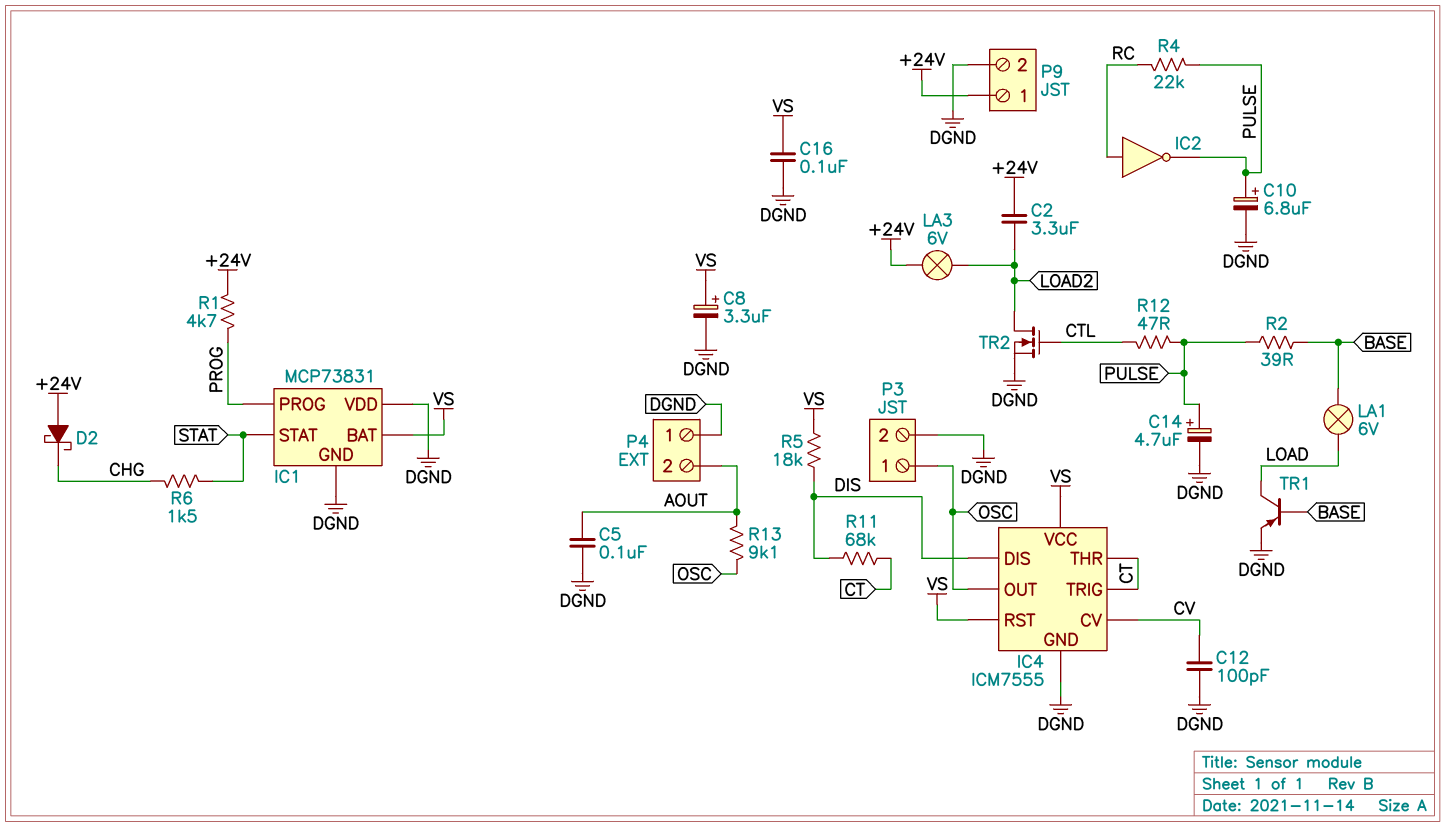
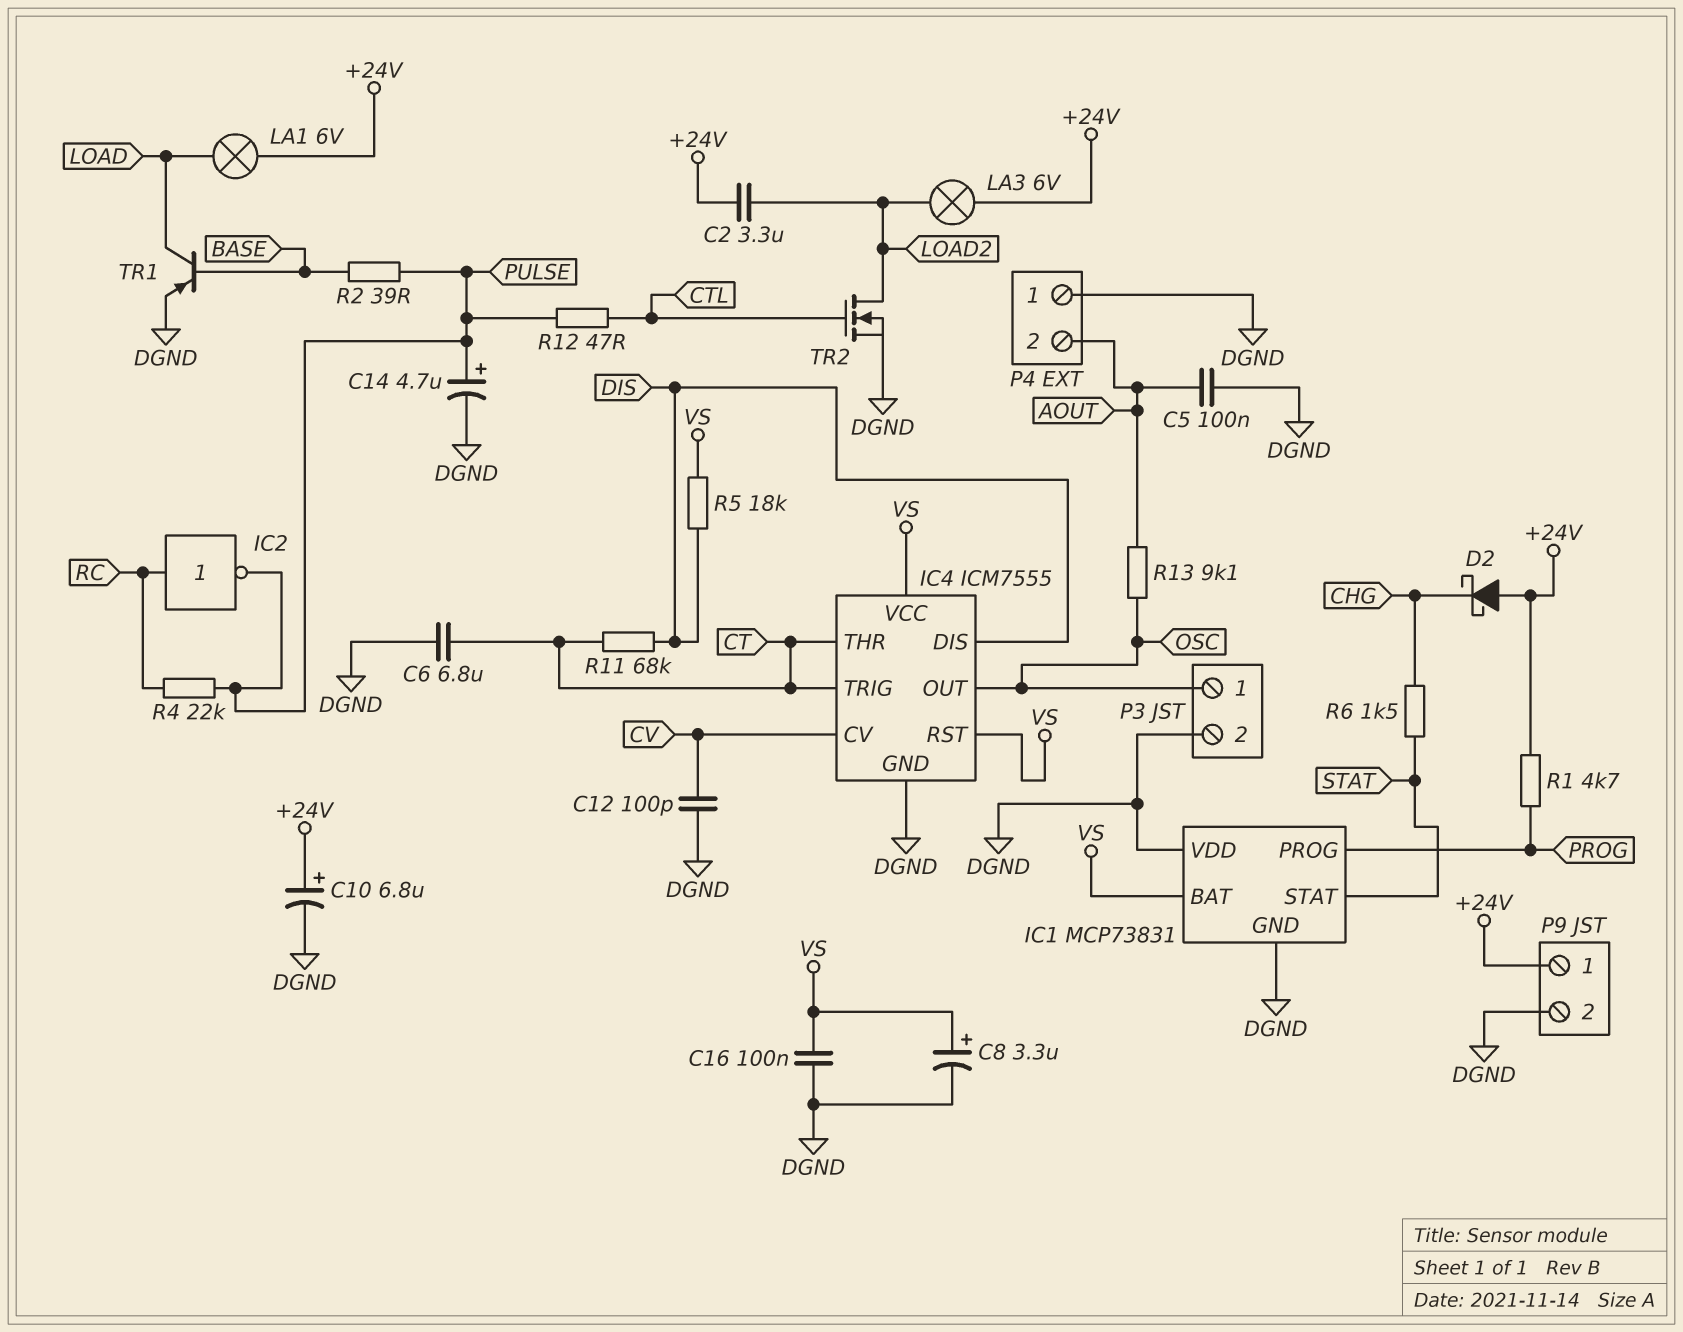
C6: none -> 6.8uF (CT, DGND)
C10: 6.8uF (plus PULSE, minus DGND) -> 6.8uF (plus +24V, minus DGND)
LA1: lamp 6V (BASE, LOAD) -> lamp 6V (+24V, LOAD)

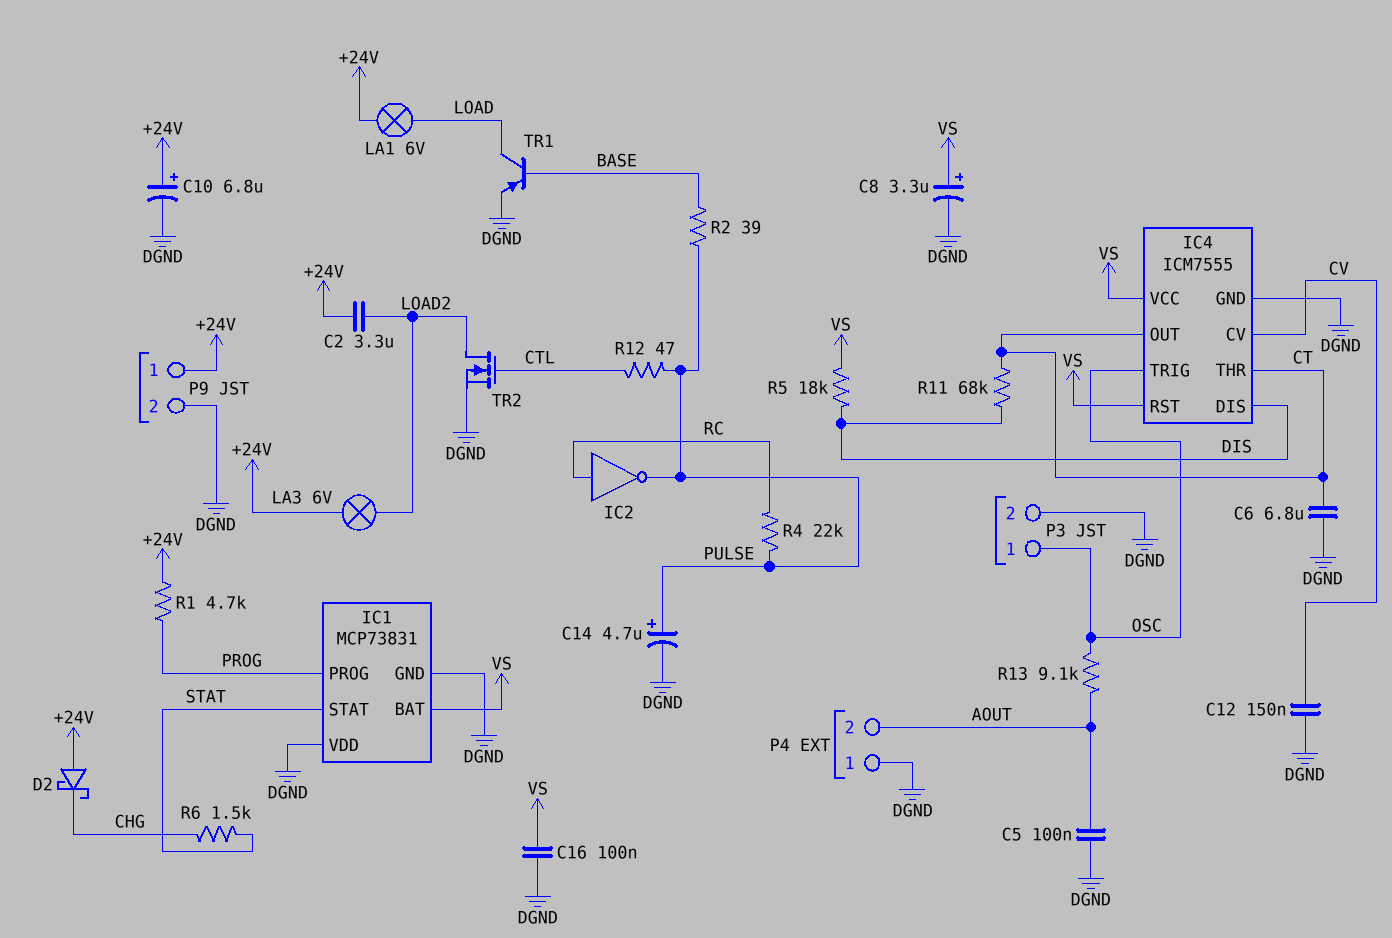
C12: 100pF (CV, DGND) -> 150nF (CV, DGND)
IC4 pin OUT: OSC -> CT
IC4 pin TRIG: CT -> OSC

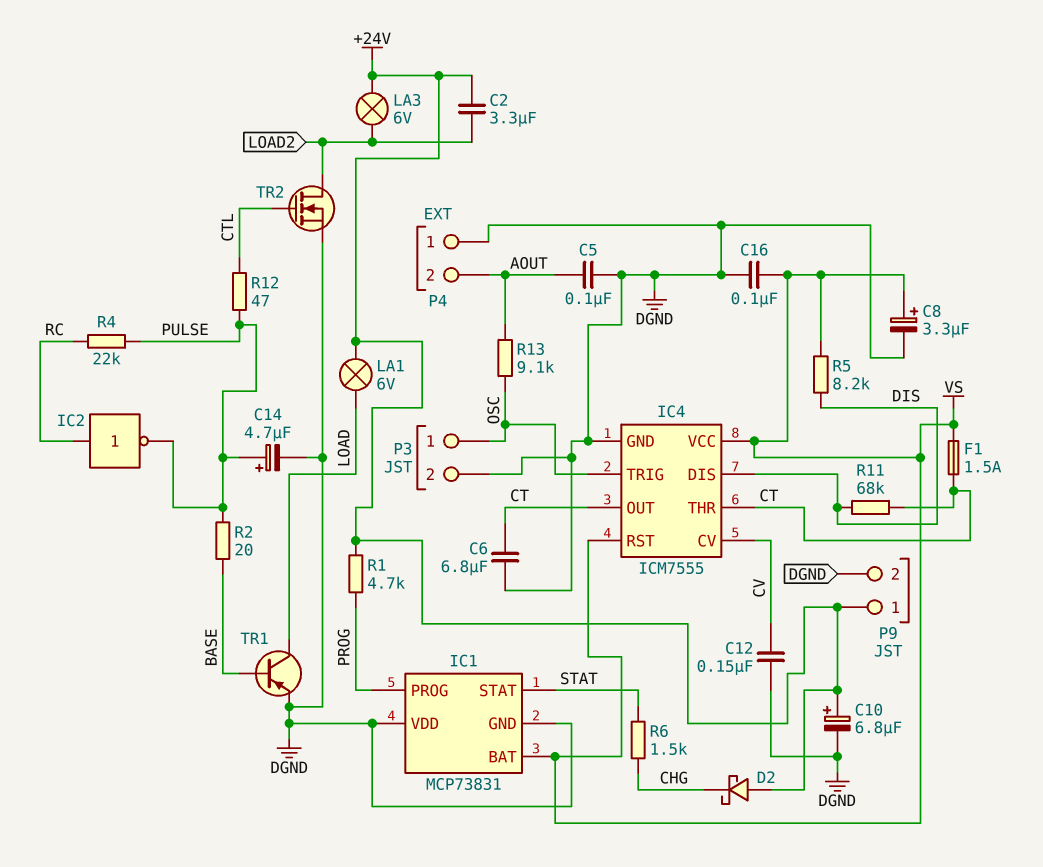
F1: none -> 1.5A (CT, VS)
R2: 39 (BASE, PULSE) -> 20 (BASE, PULSE)
R5: 18k (DIS, VS) -> 8.2k (DIS, VS)

